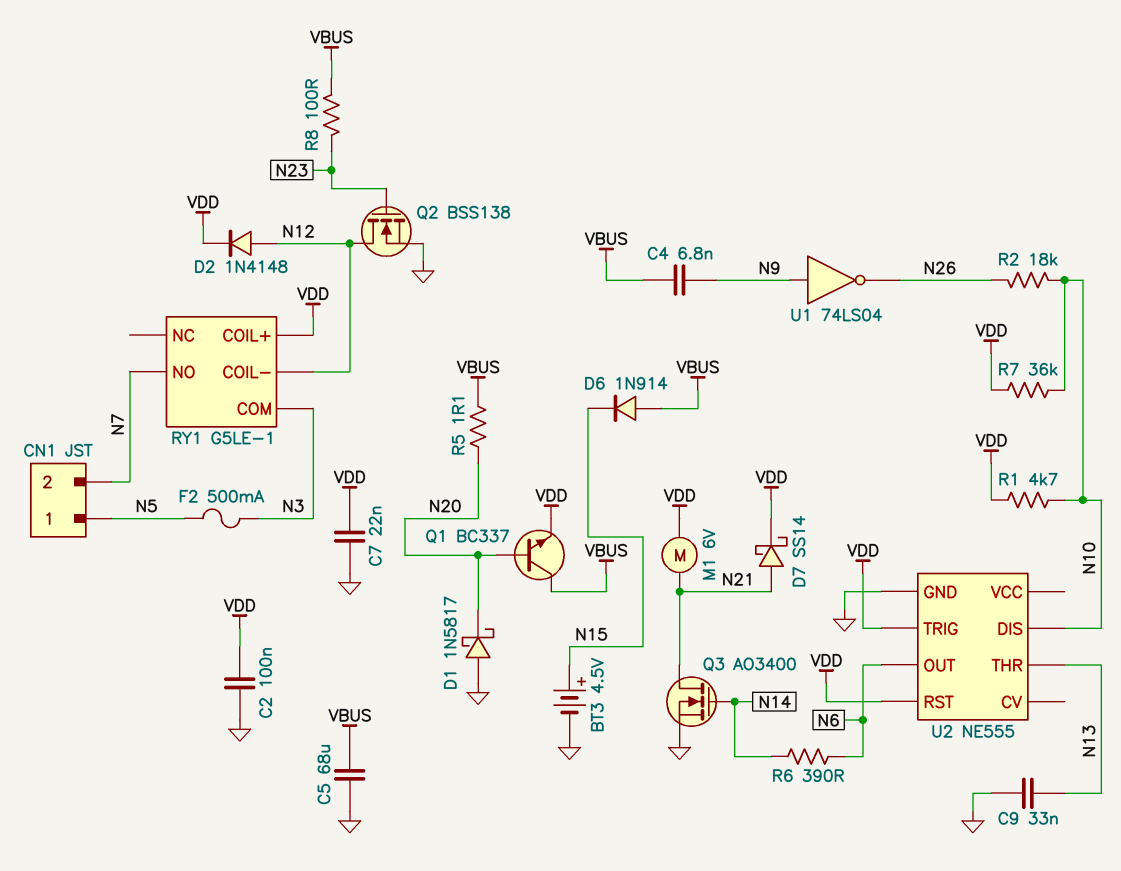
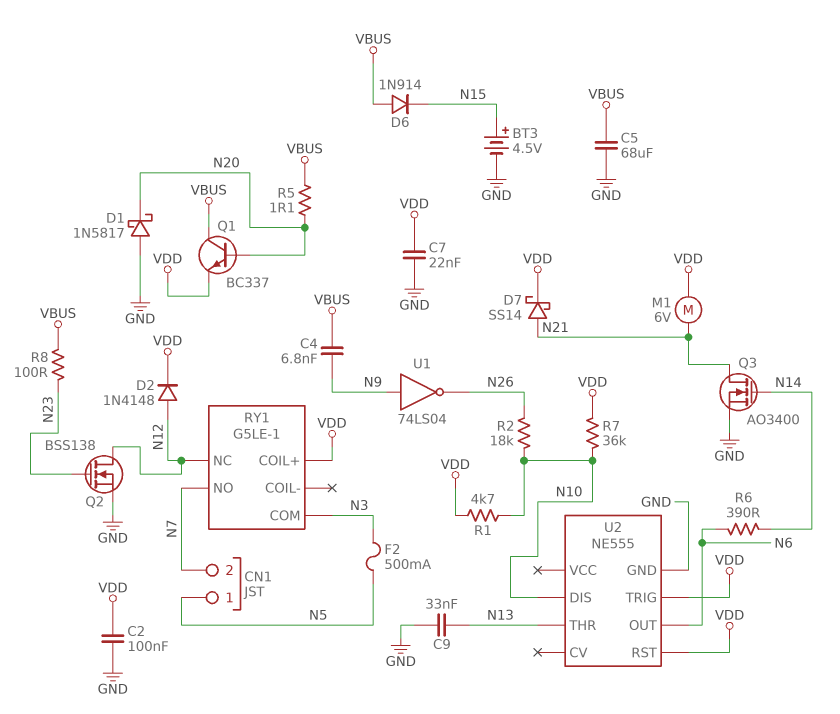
RY1 pin COIL-: N12 -> none
RY1 pin NC: none -> N12

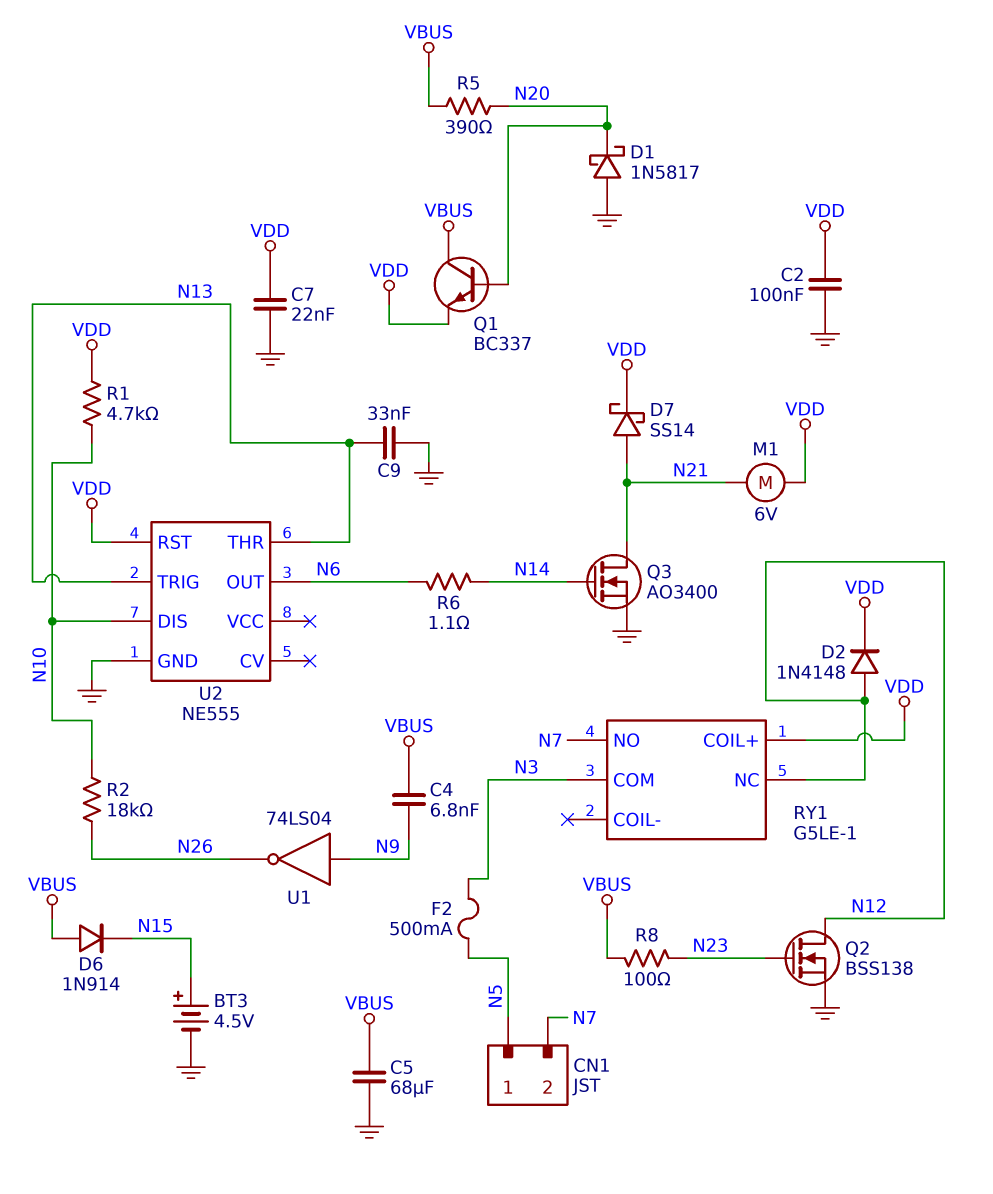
R5: 1.1 (N20, VBUS) -> 390 (N20, VBUS)
R6: 390 (N6, N14) -> 1.1 (N6, N14)
R7: 36k (N10, VDD) -> none
U2 pin TRIG: VDD -> N13

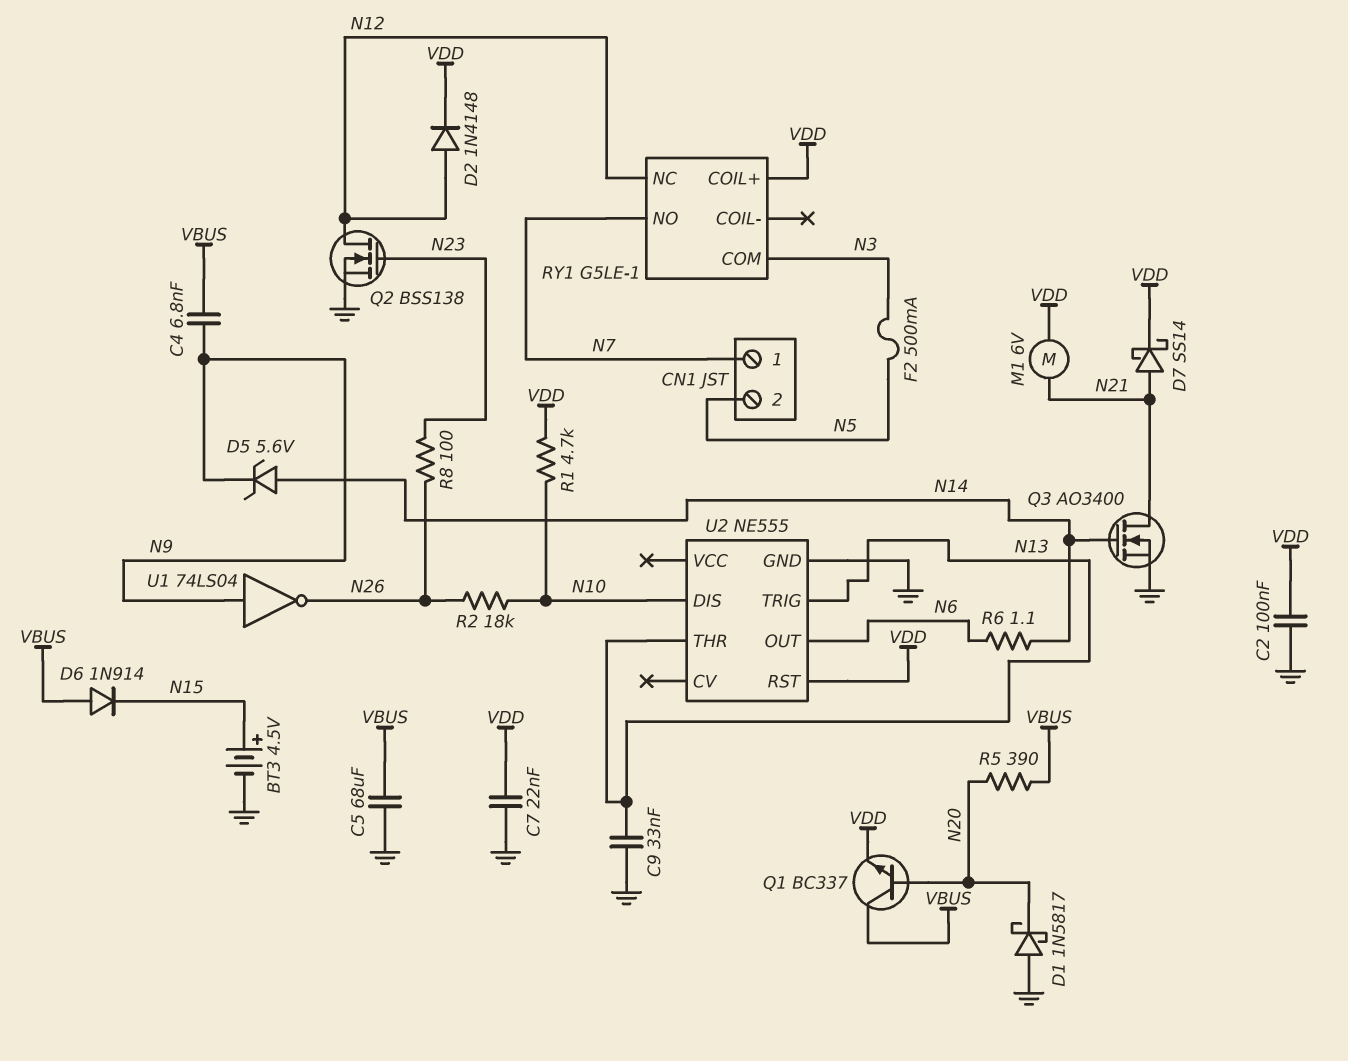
CN1 pin 1: N5 -> N7
CN1 pin 2: N7 -> N5
D5: none -> zener 5.6V (A N14, K N9)
R8: 100 (N23, VBUS) -> 100 (N23, N26)

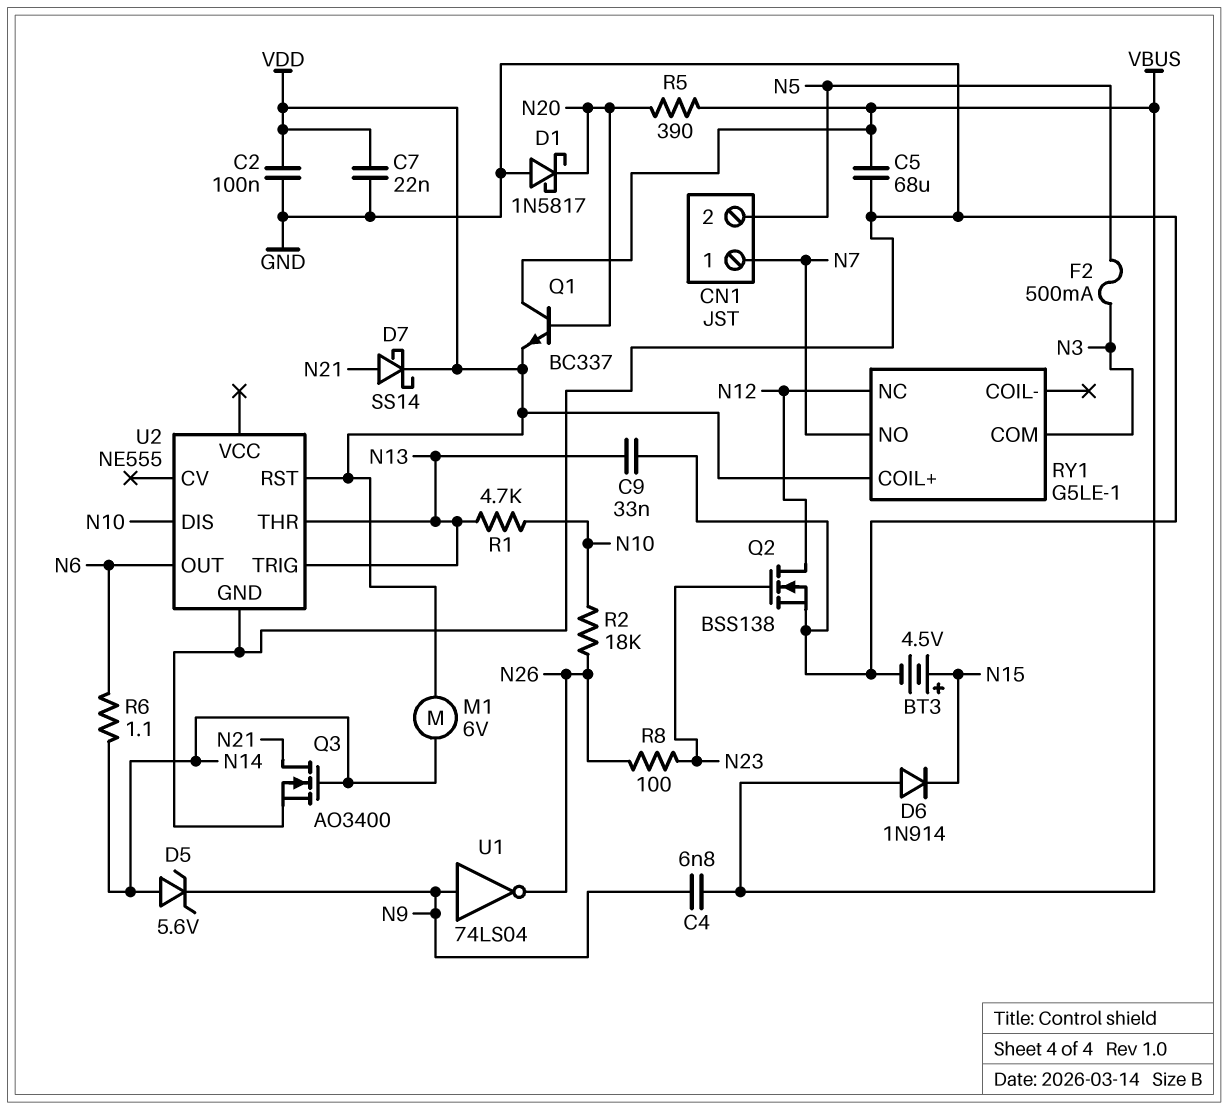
D2: diode 1N4148 (A N12, K VDD) -> none
M1: motor 6V (N21, VDD) -> motor 6V (N14, VDD)
R1: 4.7k (N10, VDD) -> 4.7k (N10, N13)

